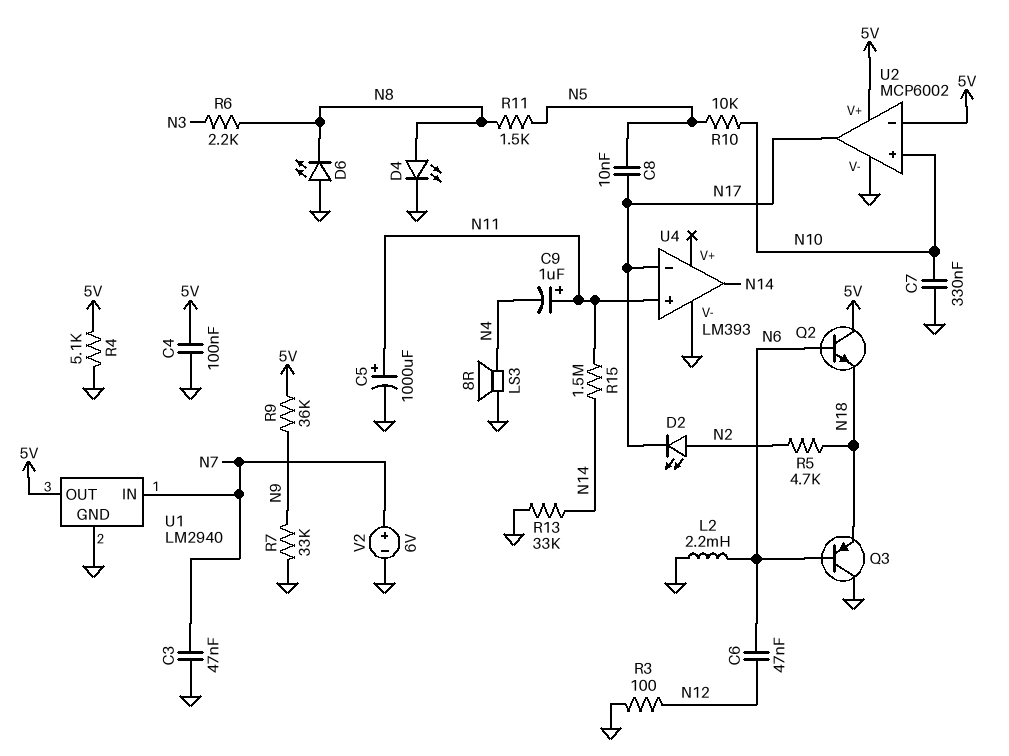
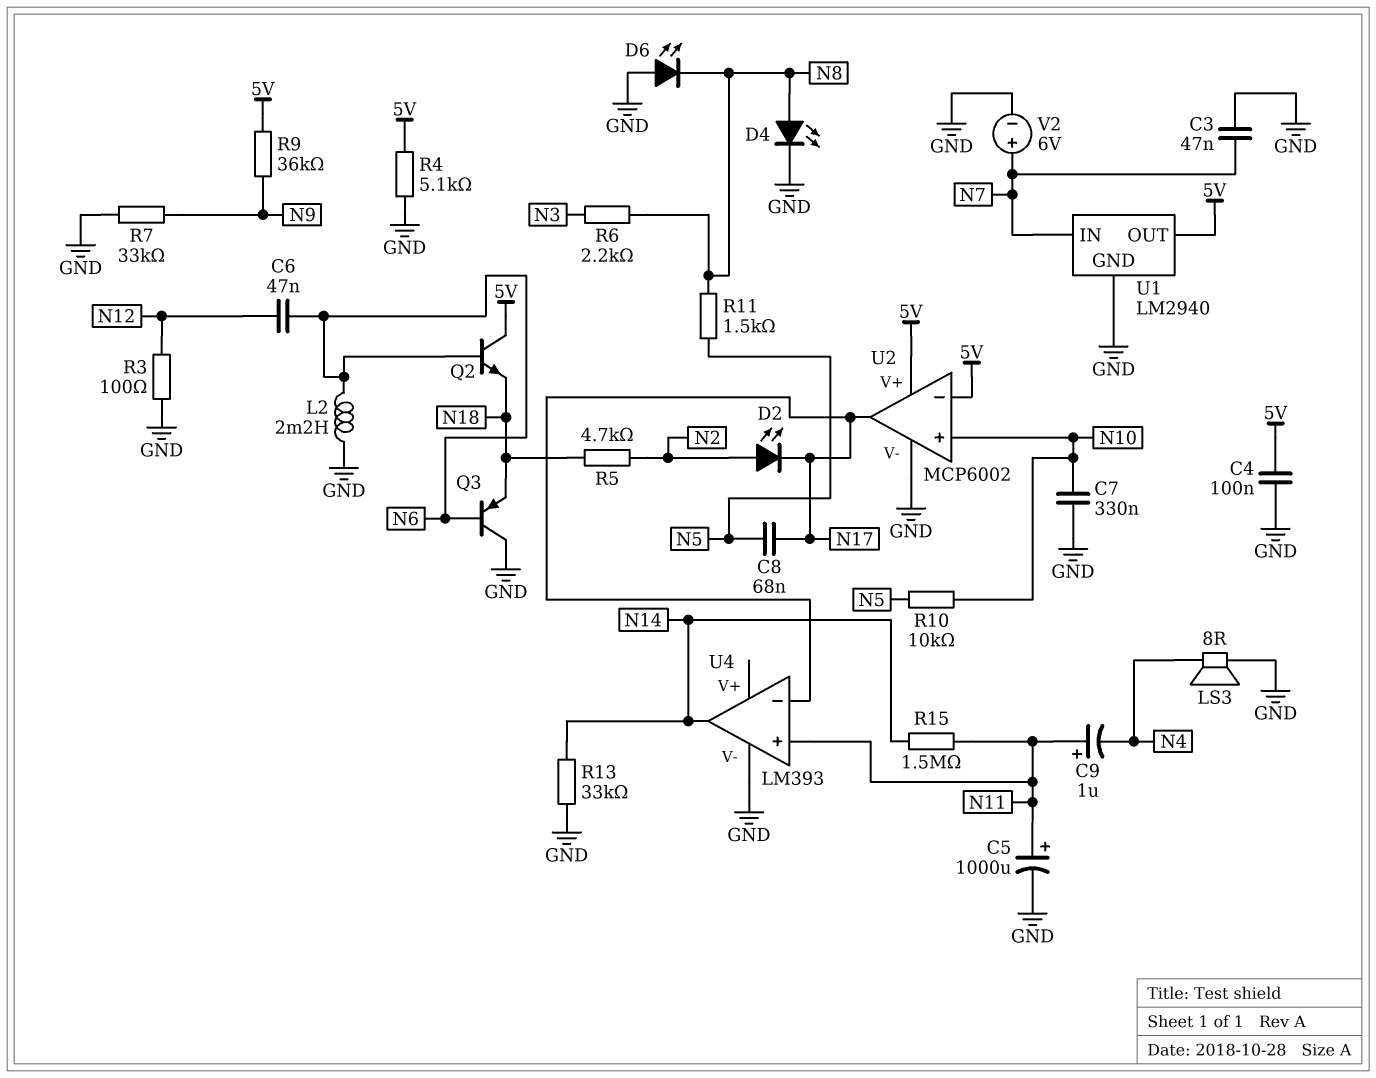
C8: 10nF (N5, N17) -> 68nF (N5, N17)

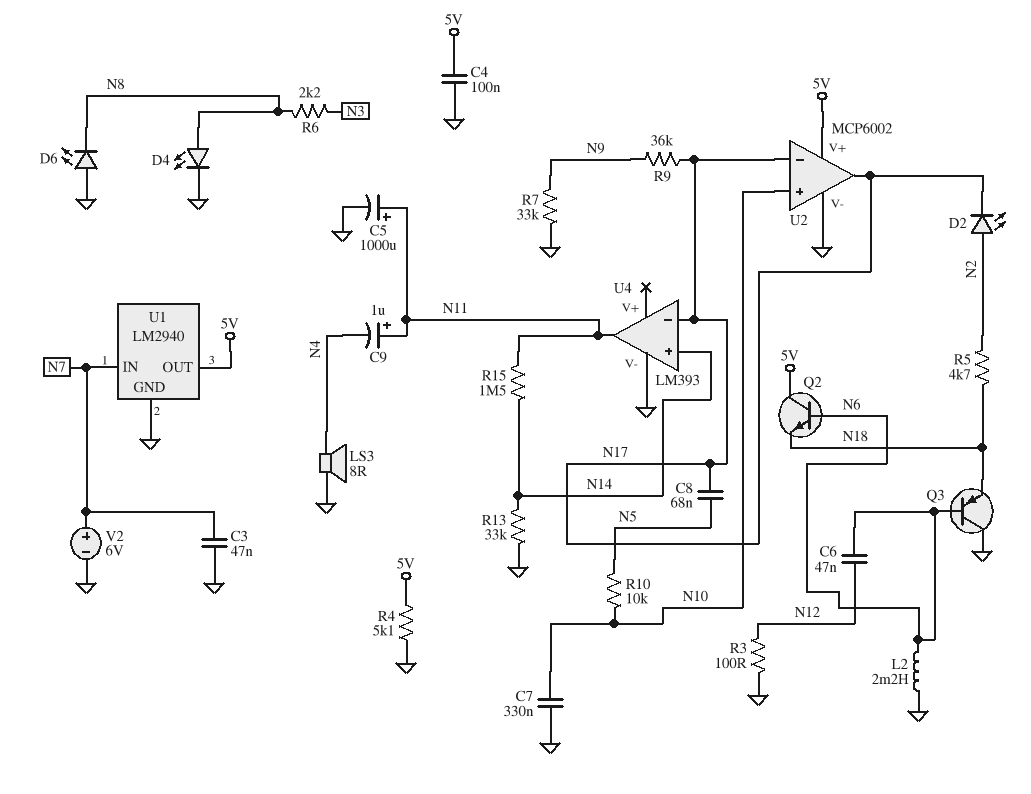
R9: 36k (5V, N9) -> 36k (N9, N17)
R11: 1.5k (N5, N8) -> none
U2 pin in-: 5V -> N17
U4 pin in+: N11 -> N14
U4 pin out: N14 -> N11

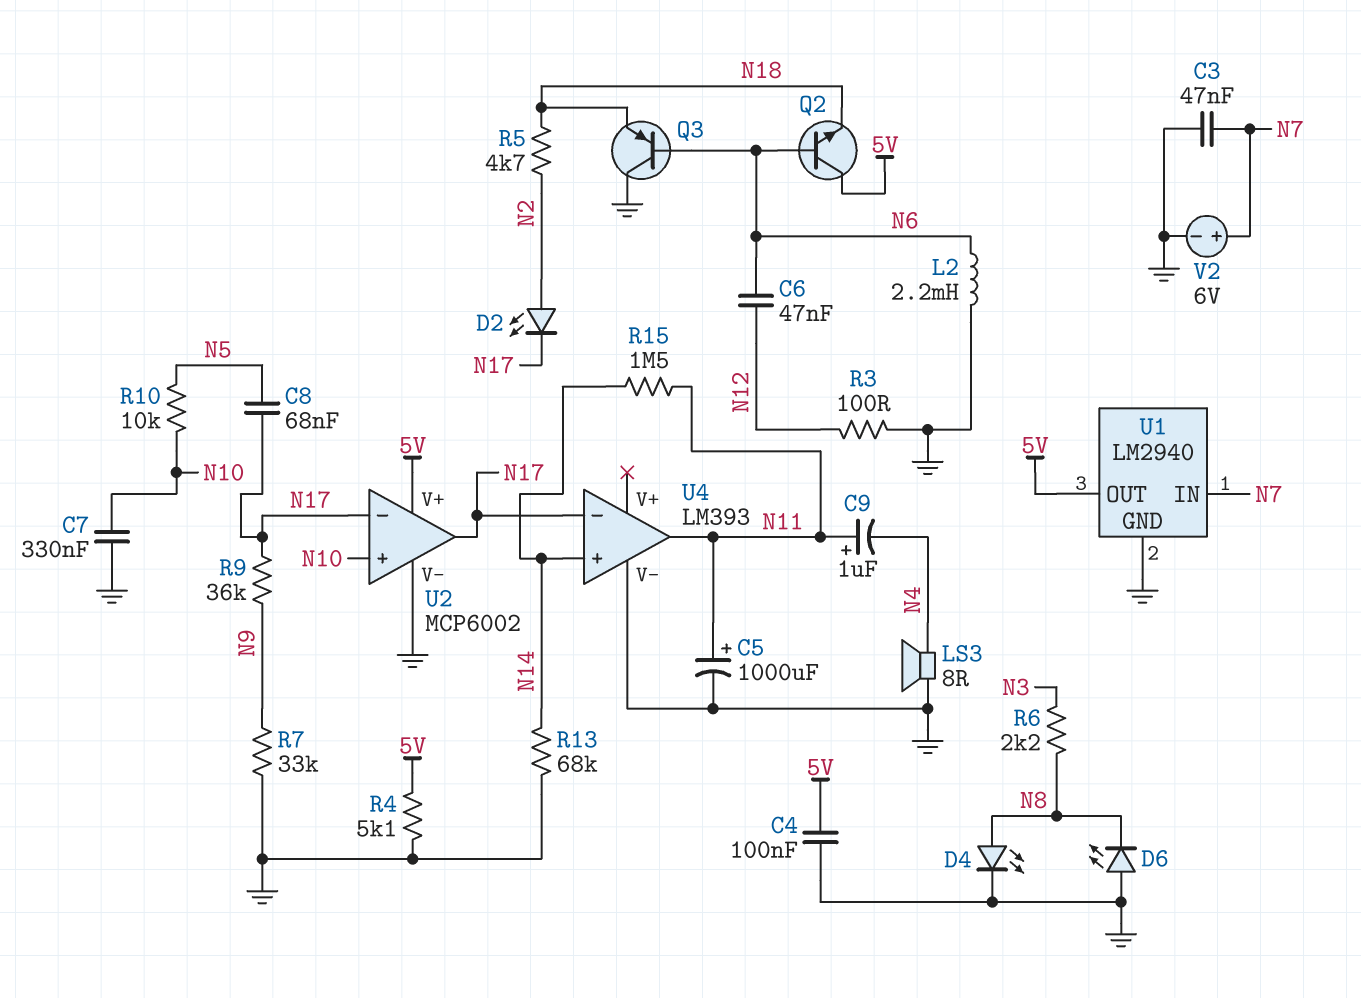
R13: 33k (GND, N14) -> 68k (GND, N14)

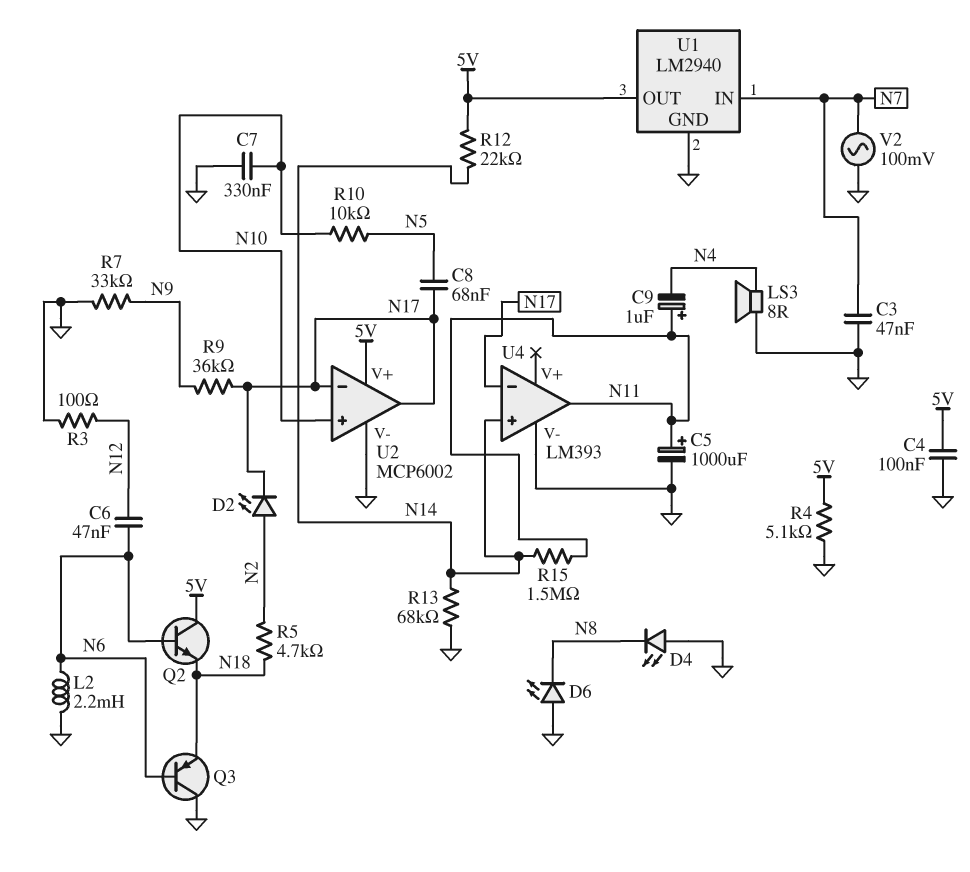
D4: LED (A N8, K GND) -> LED (A GND, K N8)
R6: 2.2k (N3, N8) -> none
R12: none -> 22k (5V, N14)
V2: 6V (plus N7, minus GND) -> AC 100mV (GND, N7)

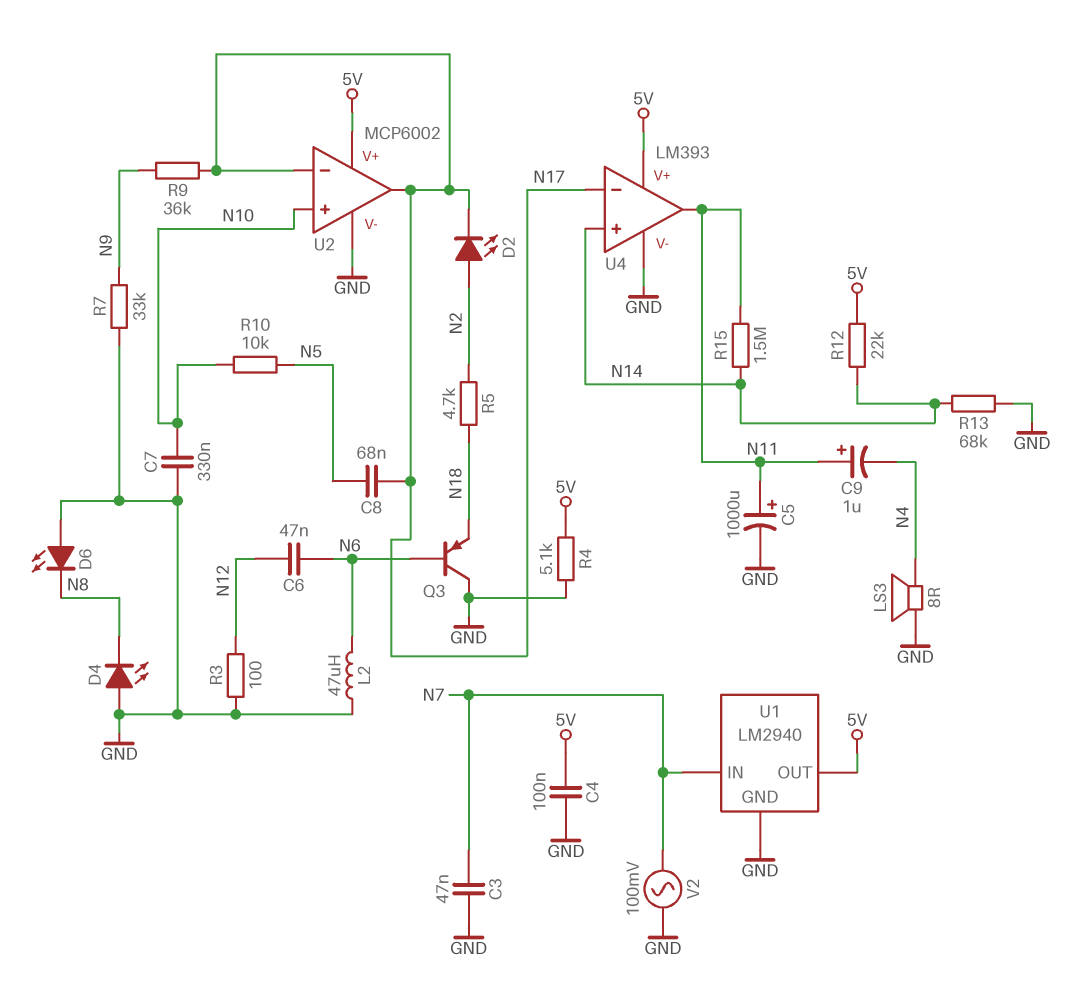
L2: 2.2mH (GND, N6) -> 47uH (GND, N6)
Q2: NPN (B N6, C 5V, E N18) -> none
U4 pin V+: none -> 5V

